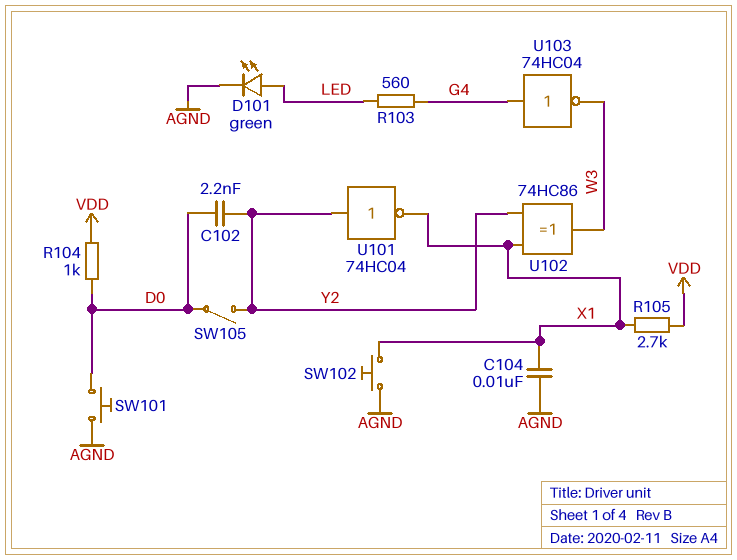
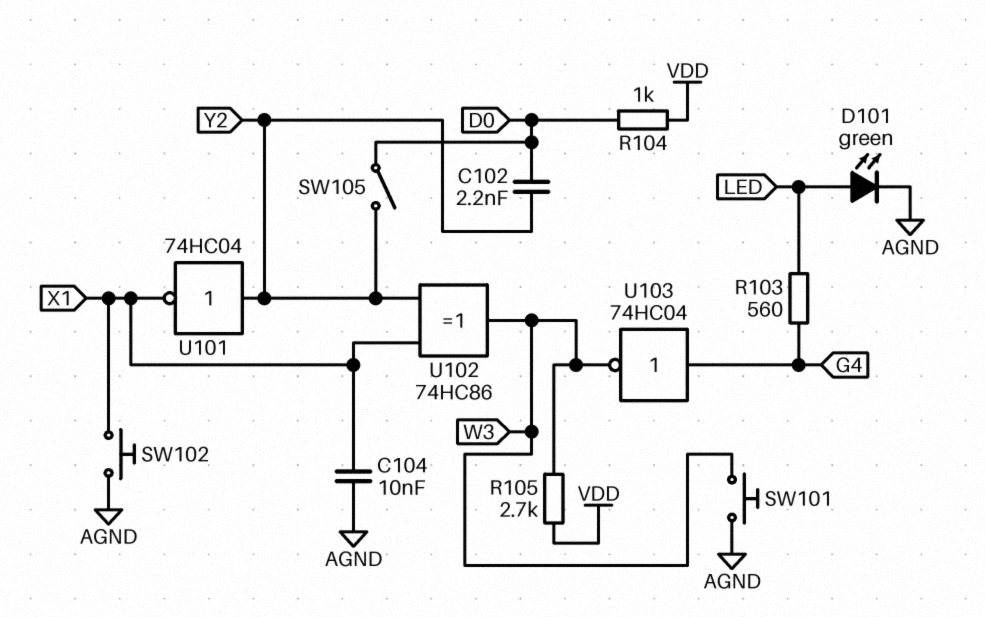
R105: 2.7k (VDD, X1) -> 2.7k (VDD, W3)
SW101: button (AGND, D0) -> button (AGND, W3)

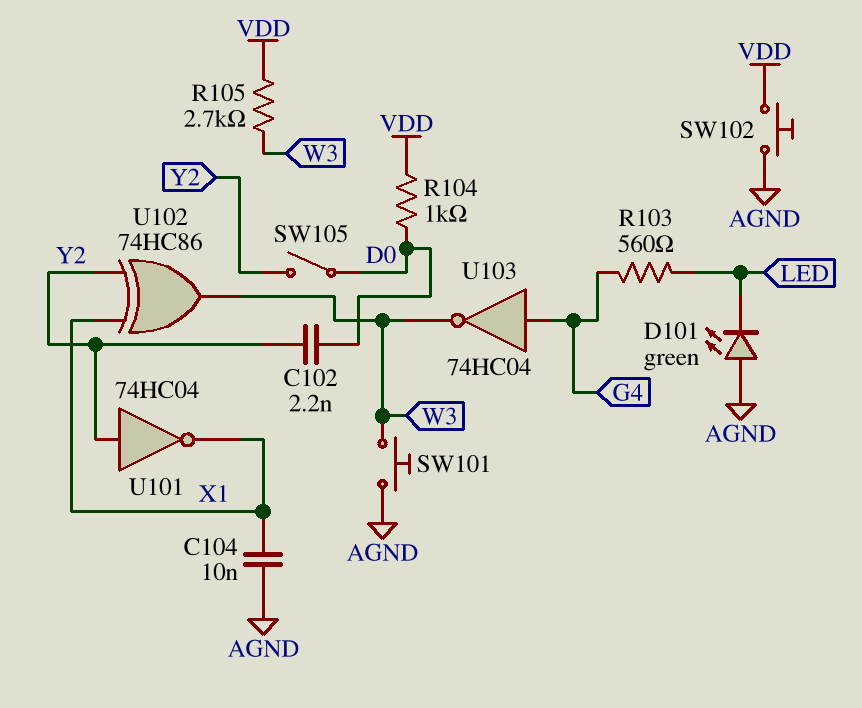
D101: LED green (A LED, K AGND) -> LED green (A AGND, K LED)
SW102: button (AGND, X1) -> button (AGND, VDD)

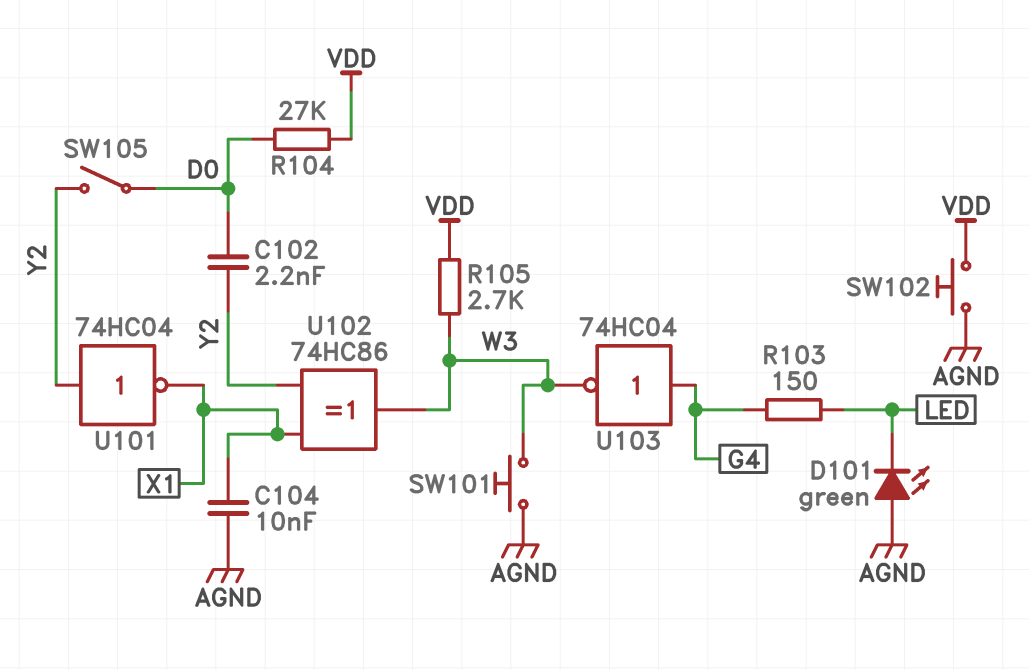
R103: 560 (G4, LED) -> 150 (G4, LED)
R104: 1k (D0, VDD) -> 27k (D0, VDD)

